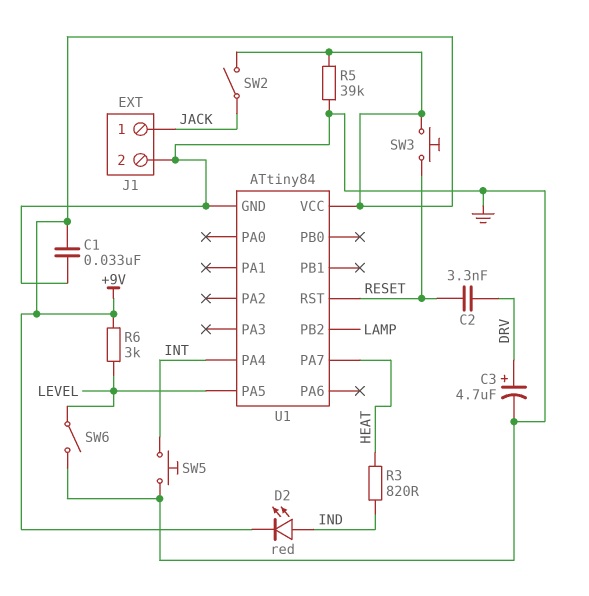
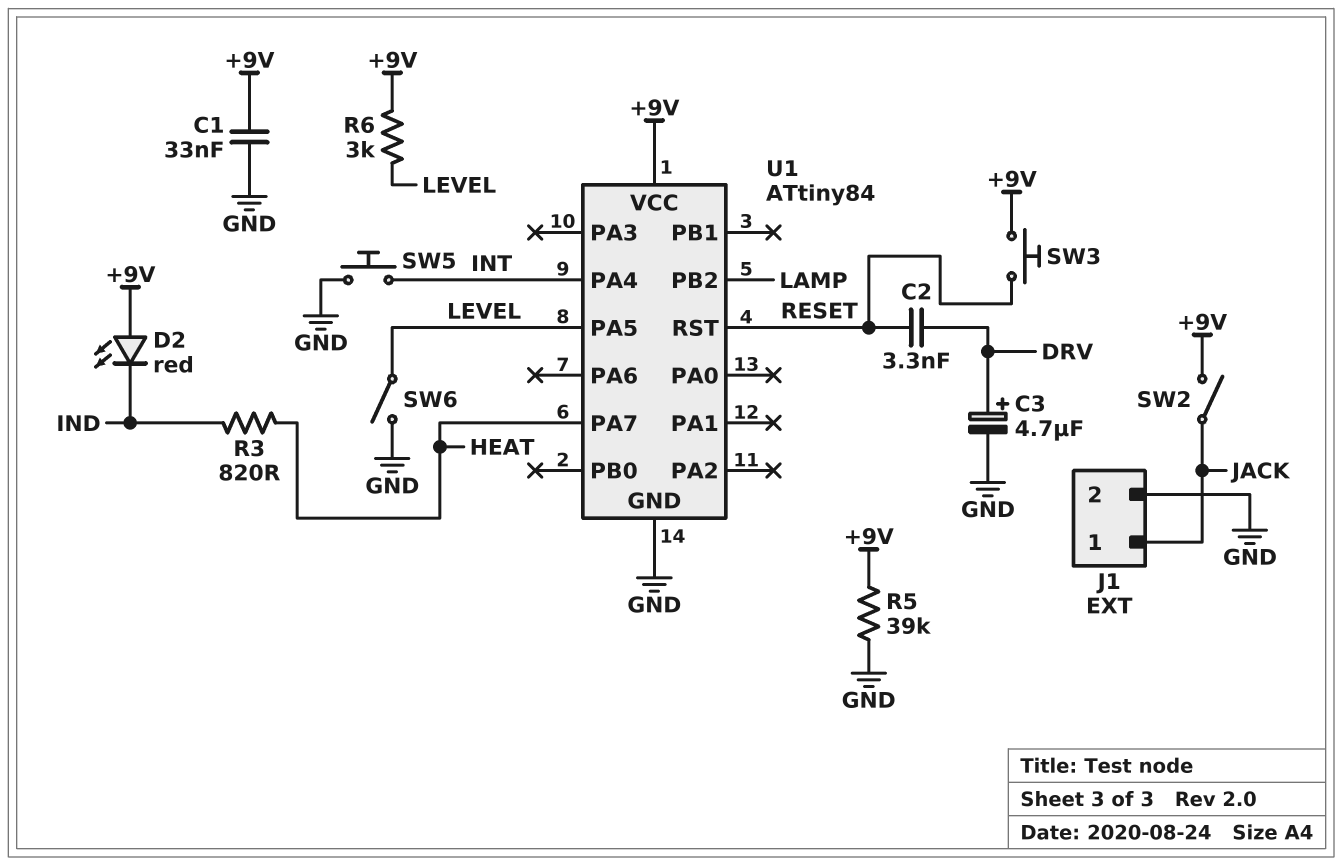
D2: LED red (A IND, K +9V) -> LED red (A +9V, K IND)

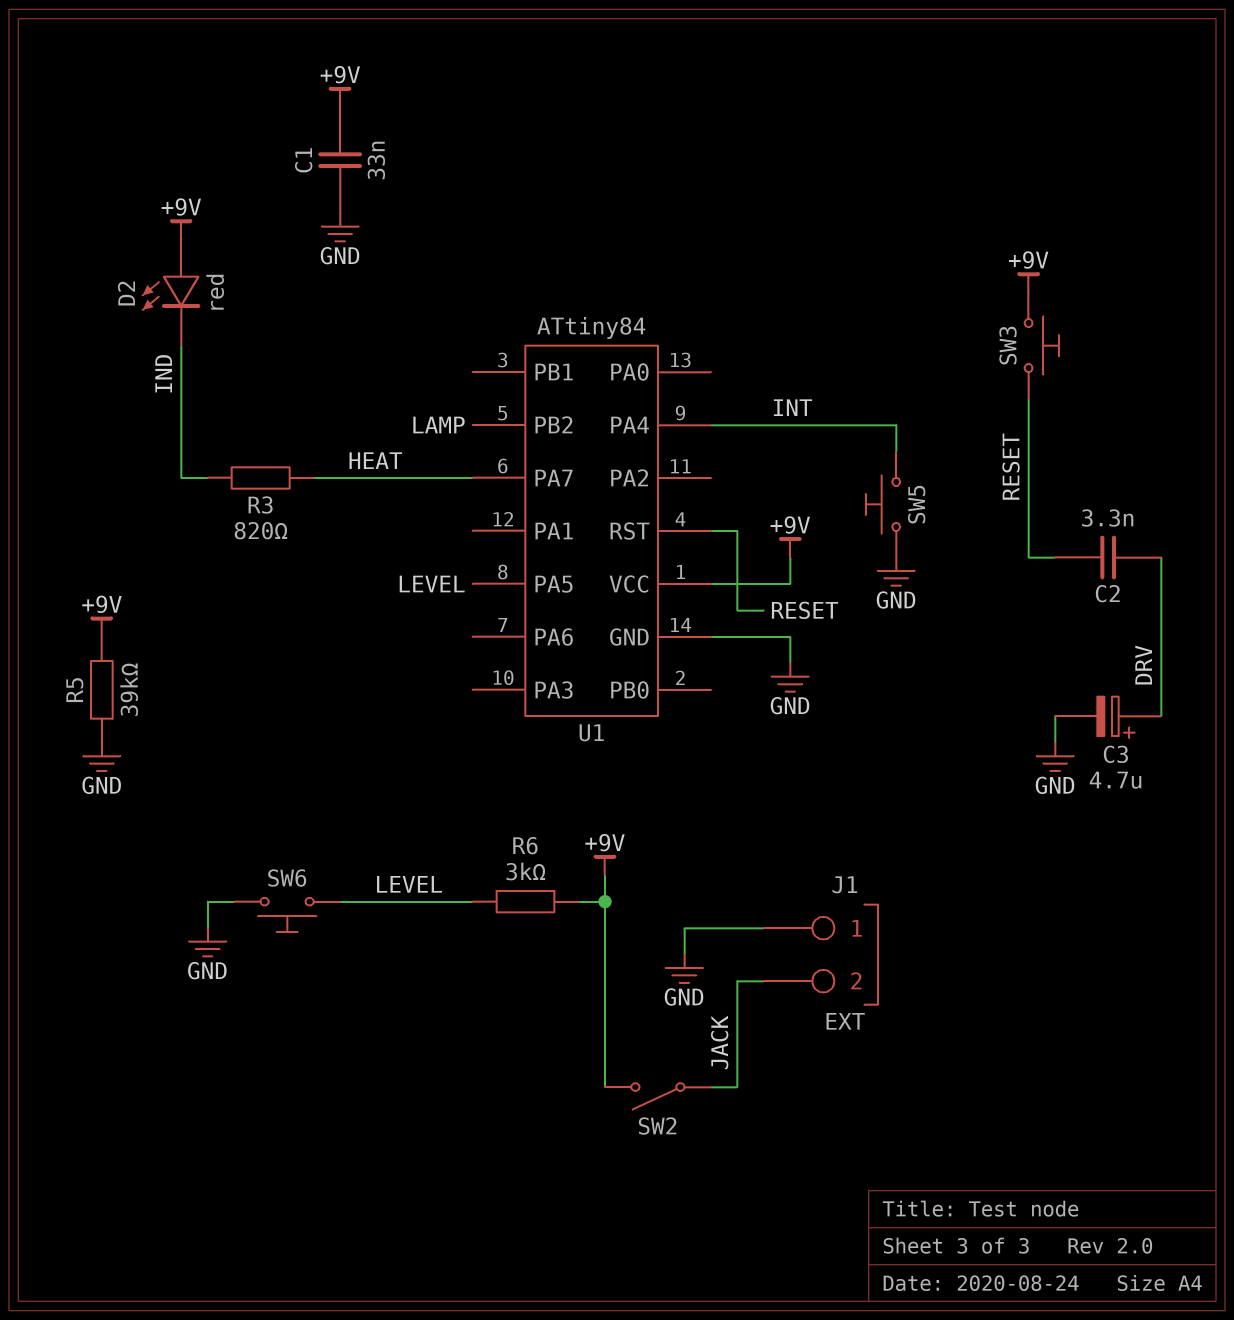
J1 pin 1: JACK -> GND
J1 pin 2: GND -> JACK
SW6: switch (GND, LEVEL) -> button (GND, LEVEL)

